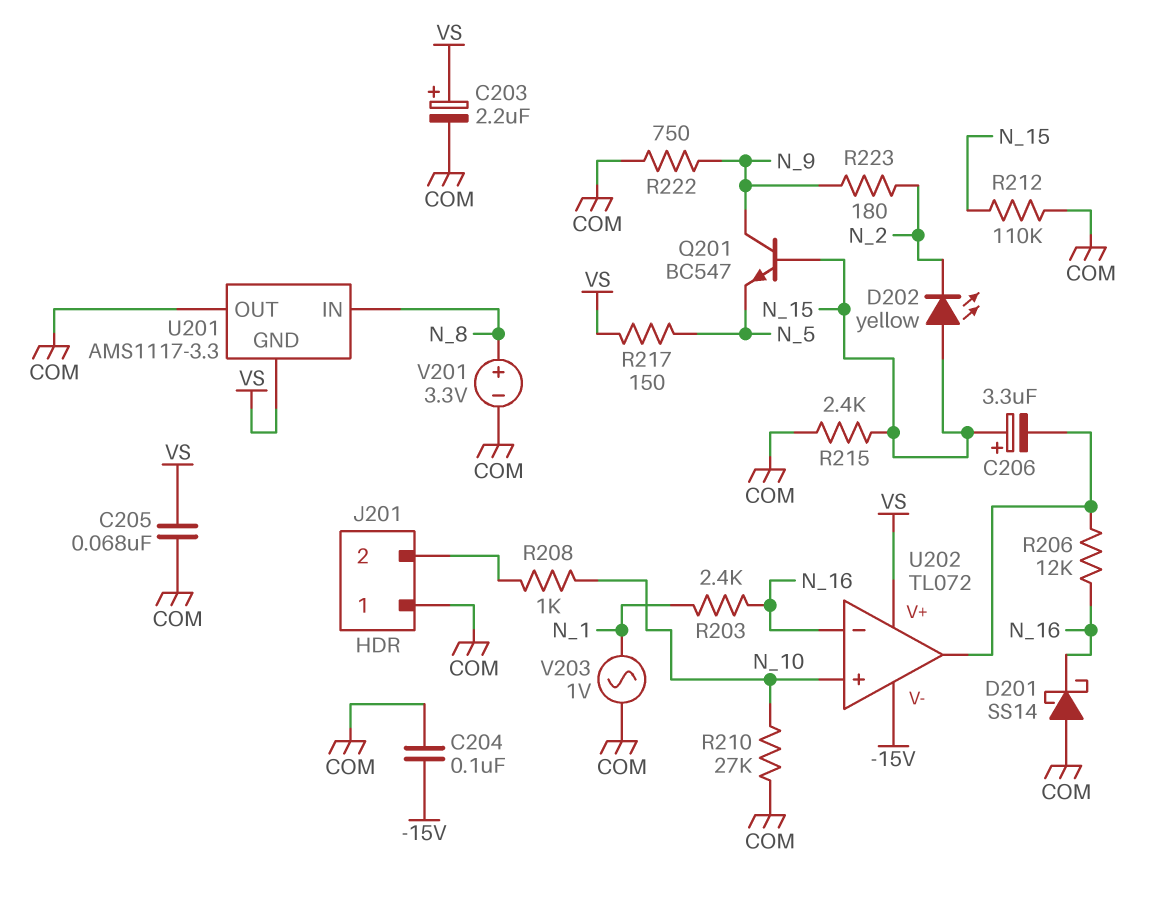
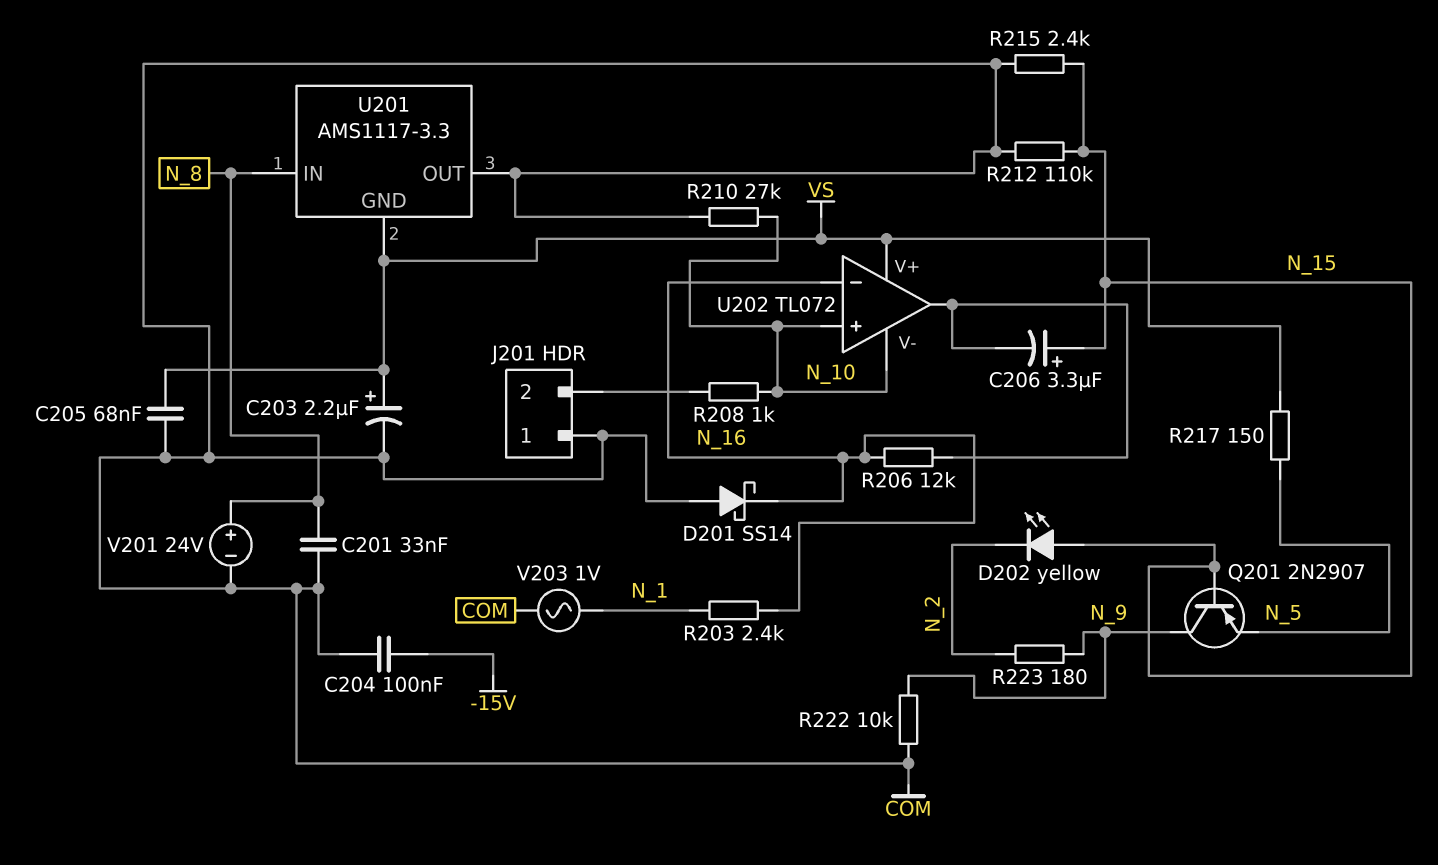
C201: none -> 33nF (COM, N_8)
Q201: NPN BC547 (B N_15, C N_9, E N_5) -> PNP 2N2907 (B N_15, C N_9, E N_5)
R222: 750 (COM, N_9) -> 10k (COM, N_9)
U202 pin V-: -15V -> N_10
V201: 3.3V (plus N_8, minus COM) -> 24V (plus N_8, minus COM)

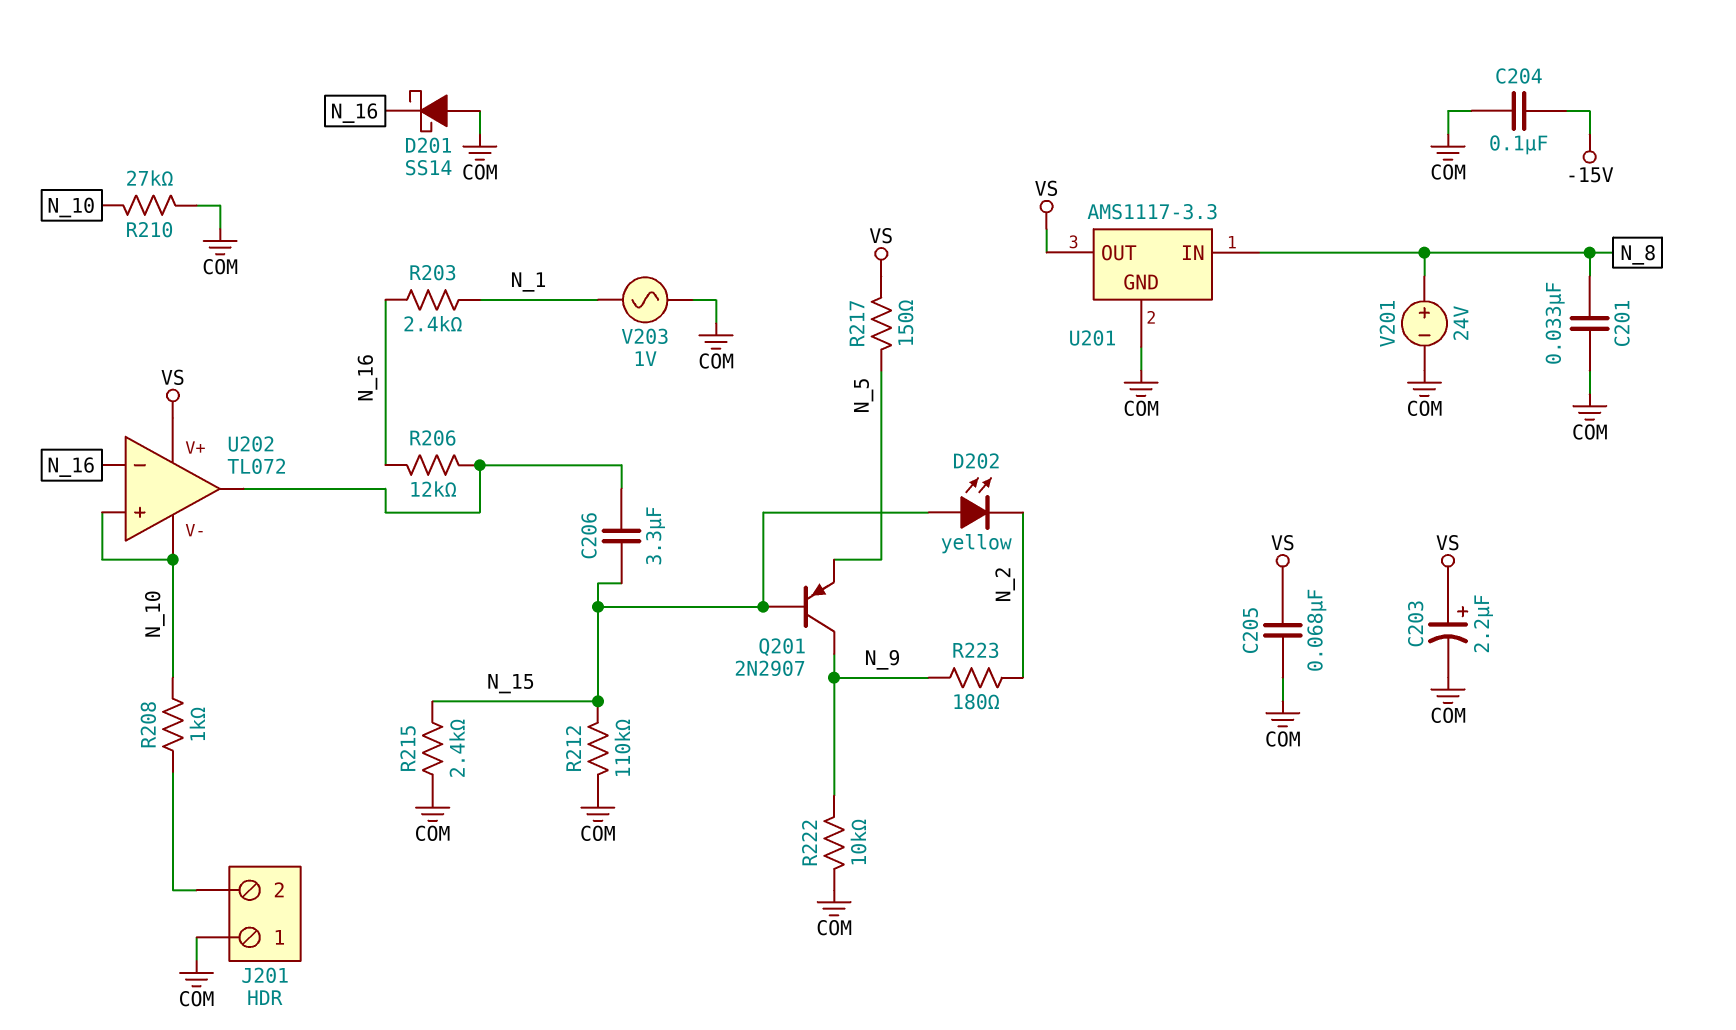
C206: 3.3uF (plus N_15, minus U202/out) -> 3.3uF (N_15, U202/out)
U201 pin GND: VS -> COM
U201 pin OUT: COM -> VS

